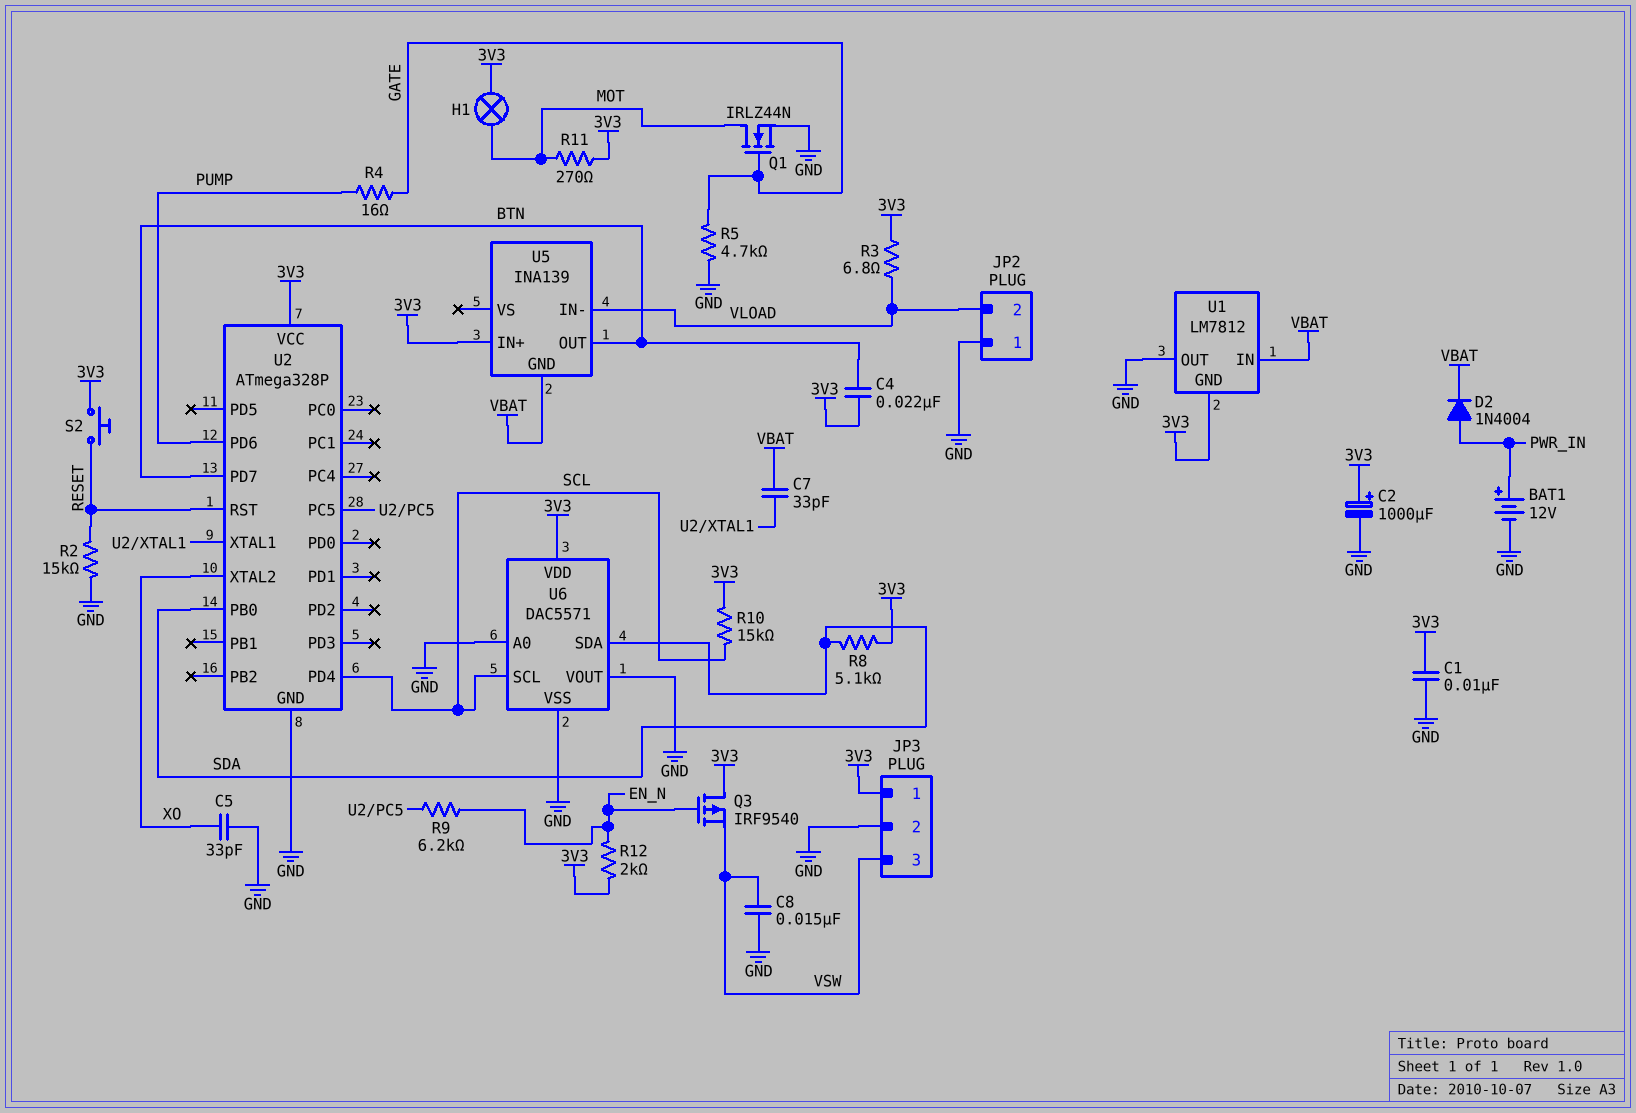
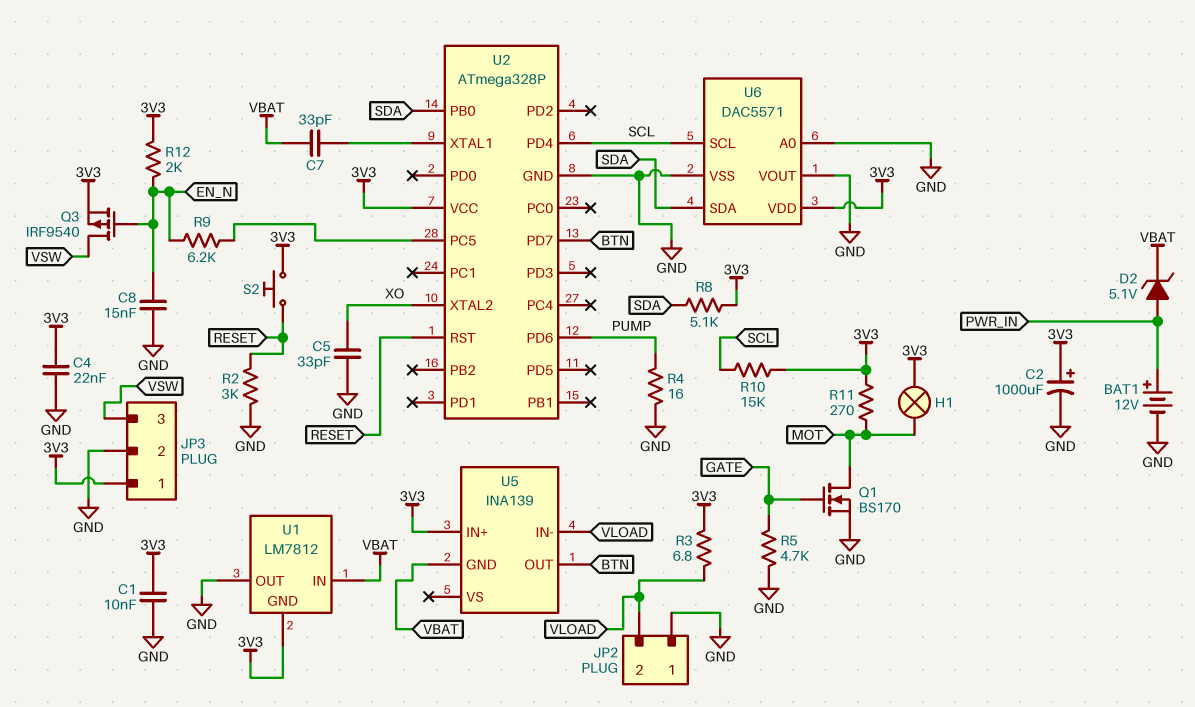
C4: 22nF (3V3, BTN) -> 22nF (3V3, GND)
C8: 15nF (GND, VSW) -> 15nF (EN_N, GND)
D2: diode 1N4004 (A PWR_IN, K VBAT) -> zener 5.1V (A PWR_IN, K VBAT)
Q1: NMOS IRLZ44N (G GATE, D MOT, S GND) -> NMOS BS170 (G GATE, D MOT, S GND)
Q3: PMOS IRF9540 (G EN_N, D 3V3, S VSW) -> PMOS IRF9540 (G EN_N, D VSW, S 3V3)
R2: 15k (GND, RESET) -> 3k (GND, RESET)
R4: 16 (GATE, PUMP) -> 16 (GND, PUMP)

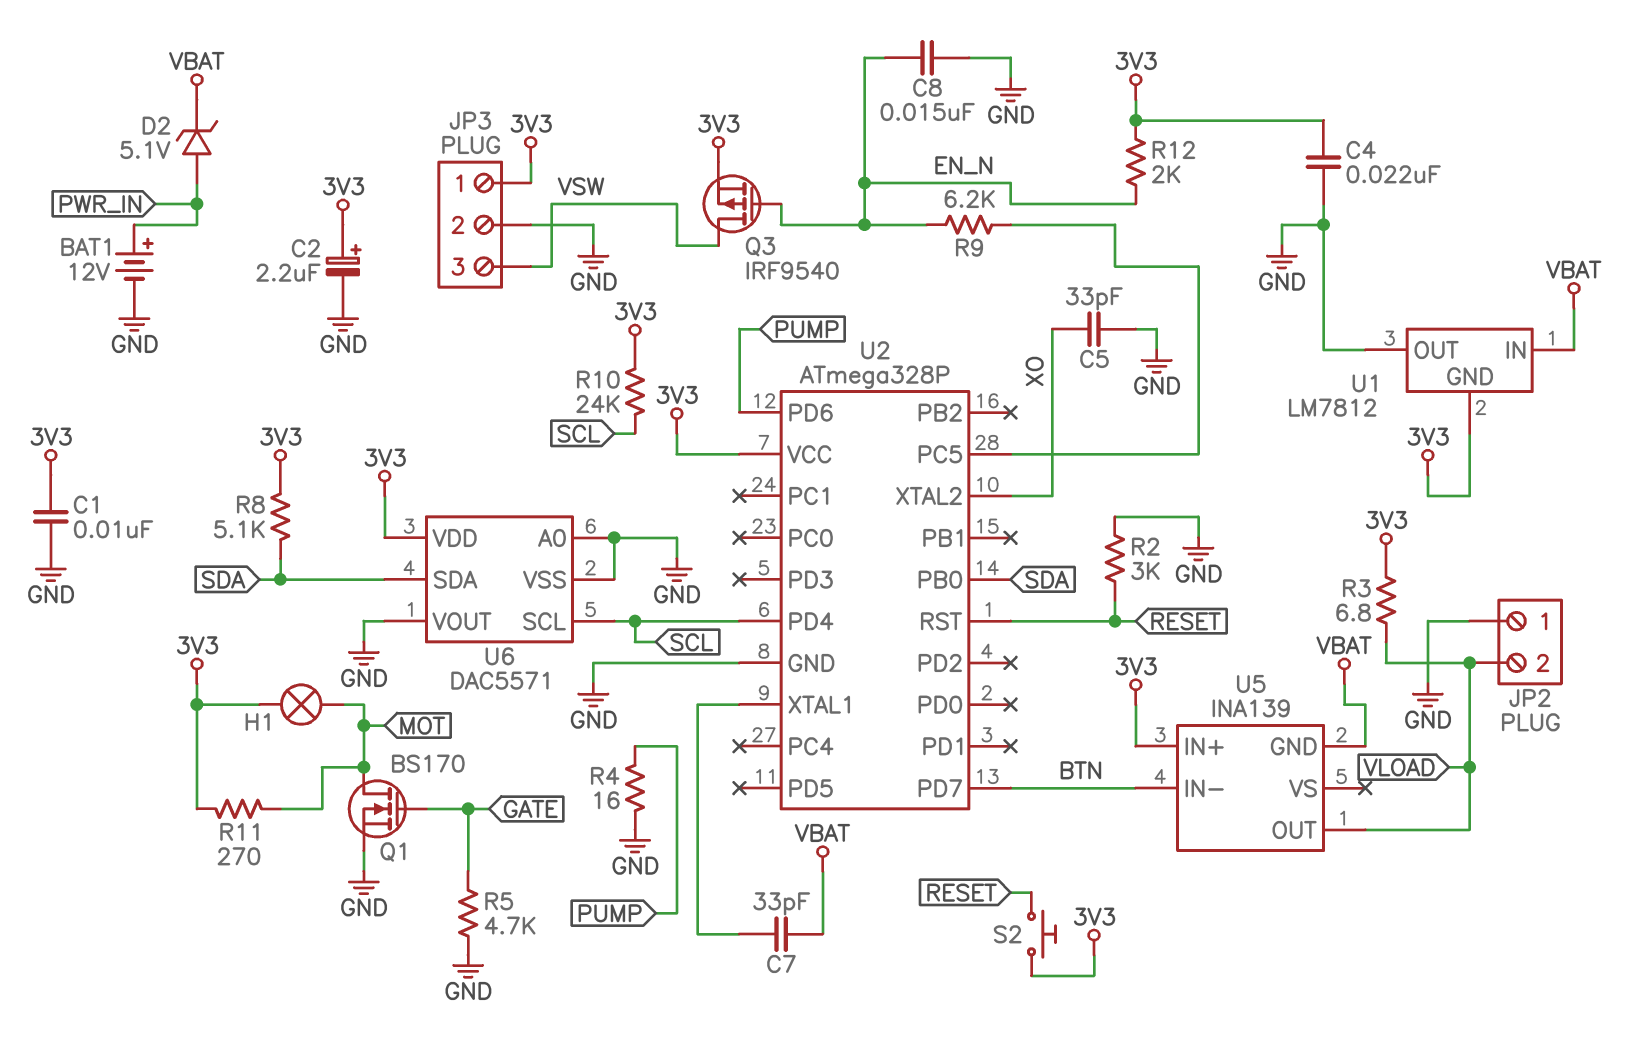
C2: 1000uF (plus 3V3, minus GND) -> 2.2uF (plus 3V3, minus GND)
R10: 15k (3V3, SCL) -> 24k (3V3, SCL)
U5 pin IN-: VLOAD -> BTN
U5 pin OUT: BTN -> VLOAD

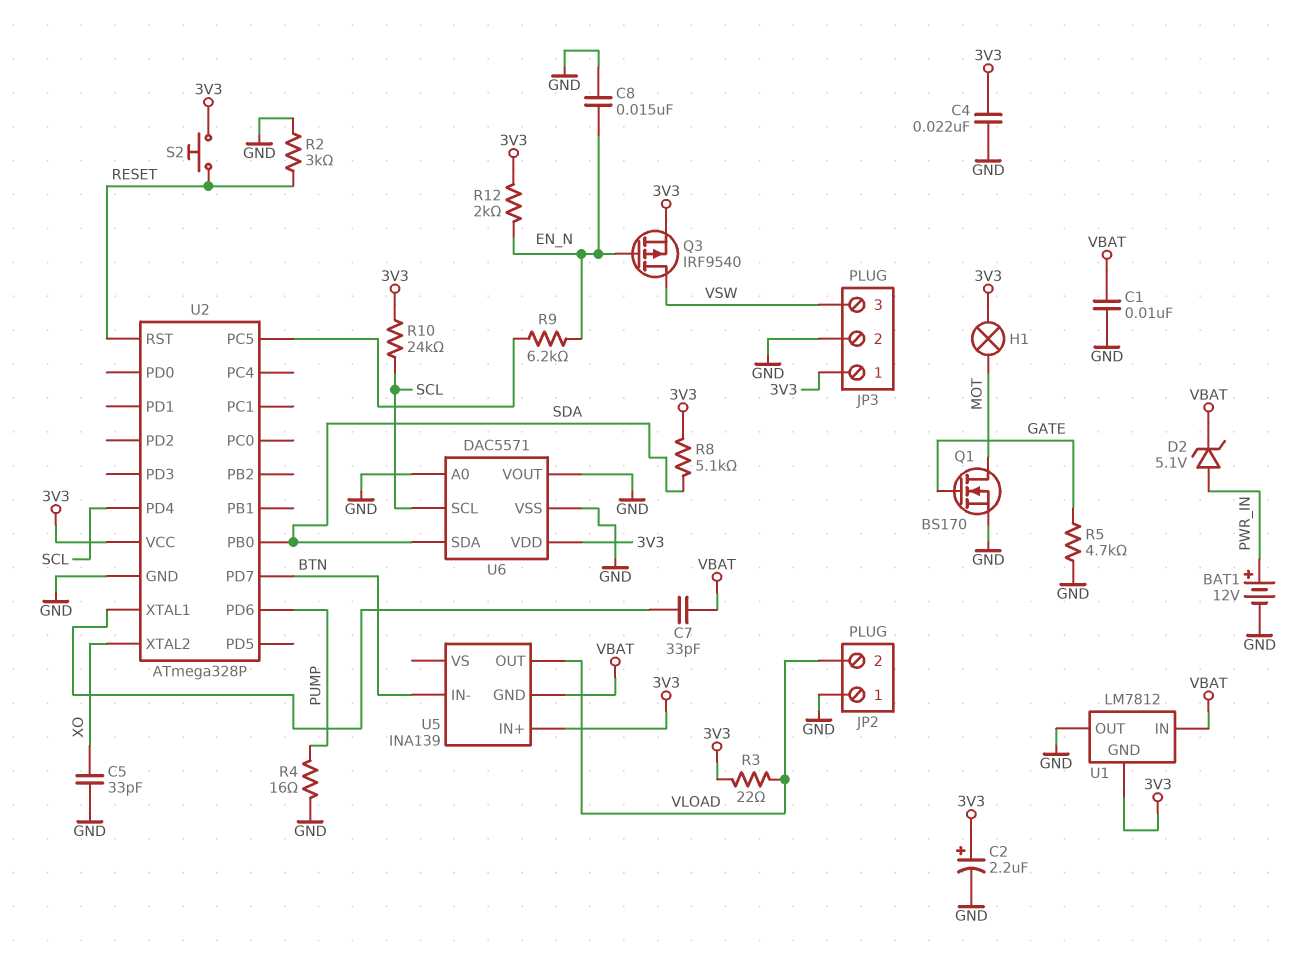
C1: 10nF (3V3, GND) -> 10nF (GND, VBAT)
R3: 6.8 (3V3, VLOAD) -> 22 (3V3, VLOAD)
R11: 270 (3V3, MOT) -> none

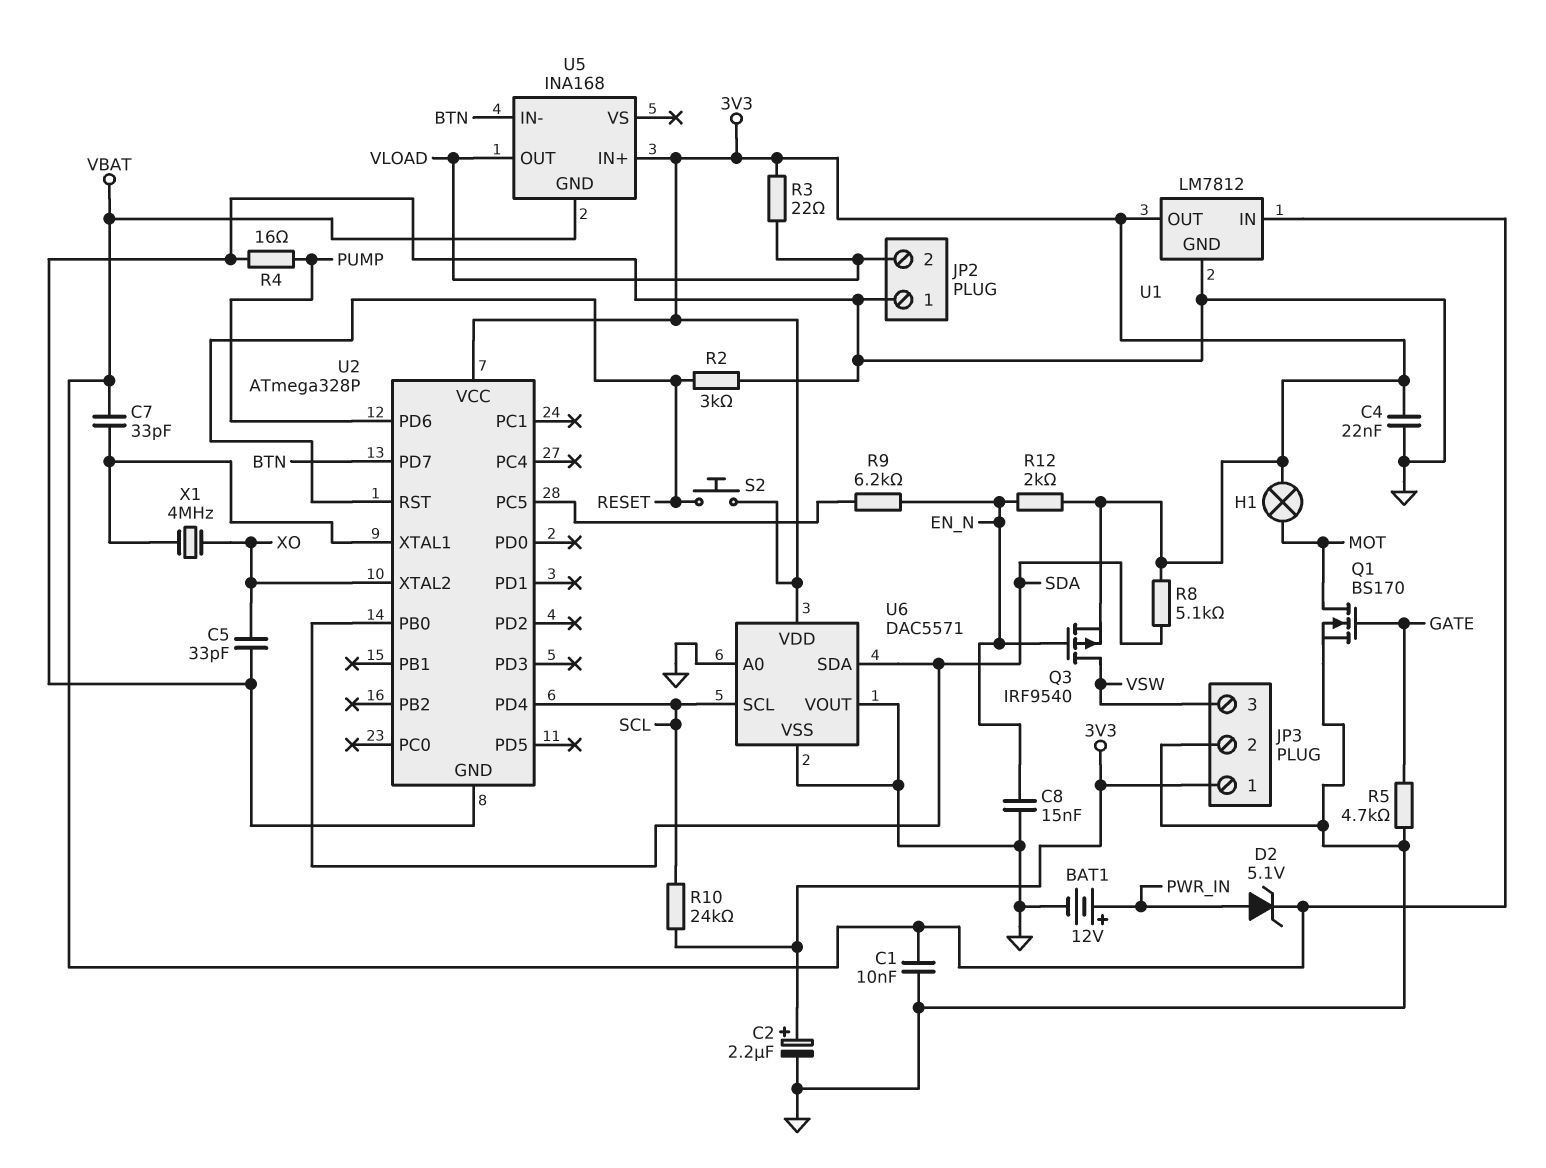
U1 pin GND: 3V3 -> GND
U1 pin OUT: GND -> 3V3
U5: INA139 -> INA168
X1: none -> 4MHz (U2/XTAL1, XO)

